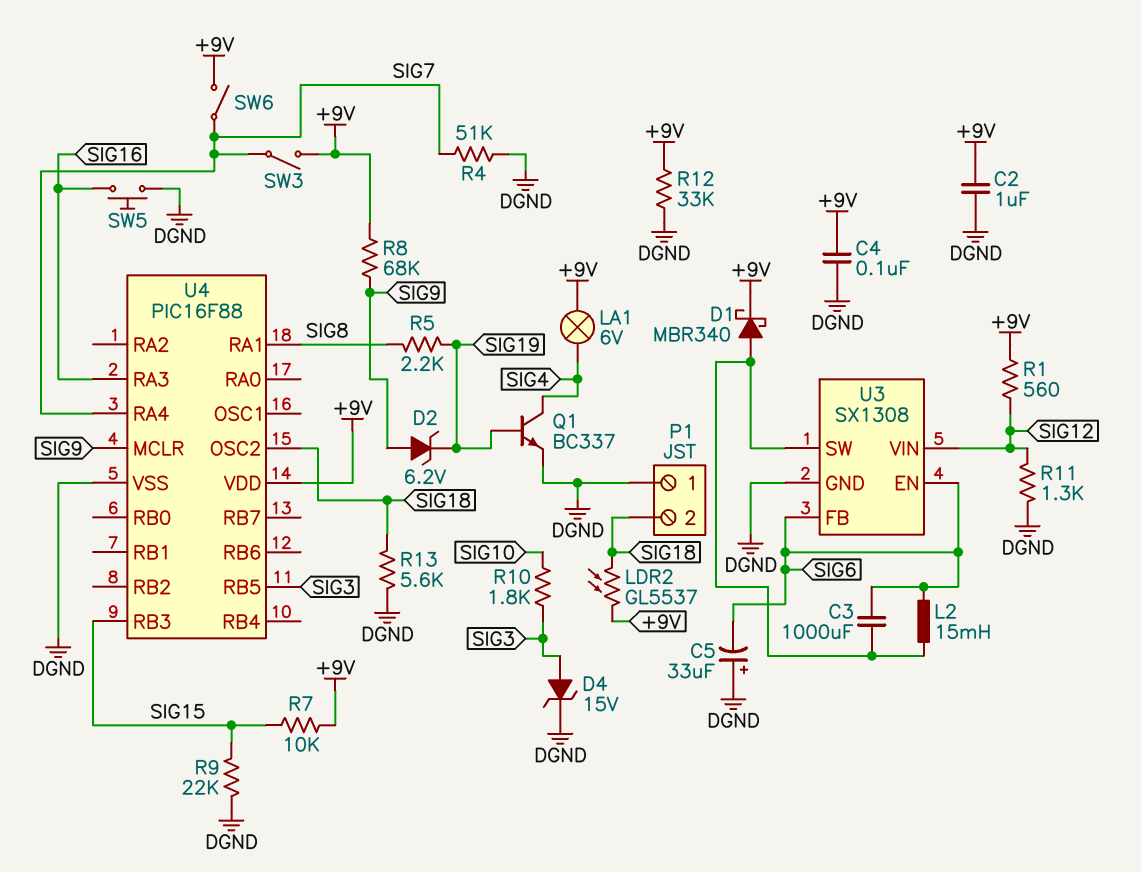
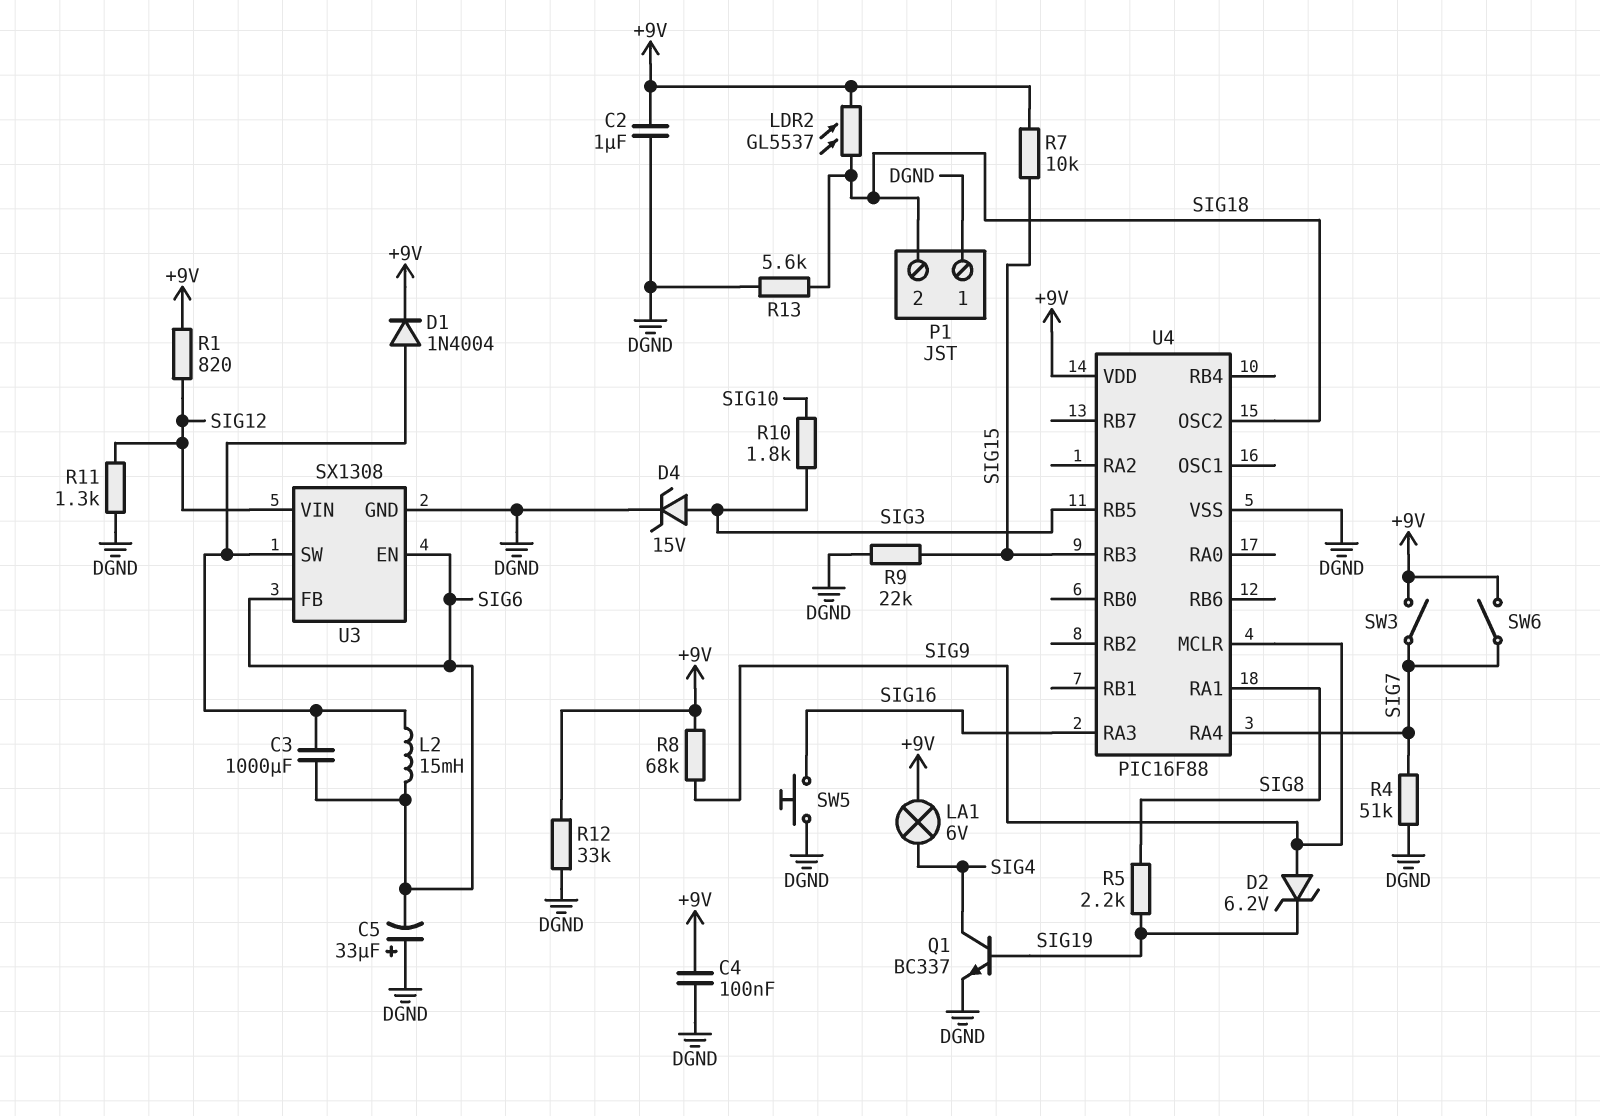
D1: schottky MBR340 (A U3/SW, K +9V) -> diode 1N4004 (A U3/SW, K +9V)
R1: 560 (+9V, SIG12) -> 820 (+9V, SIG12)

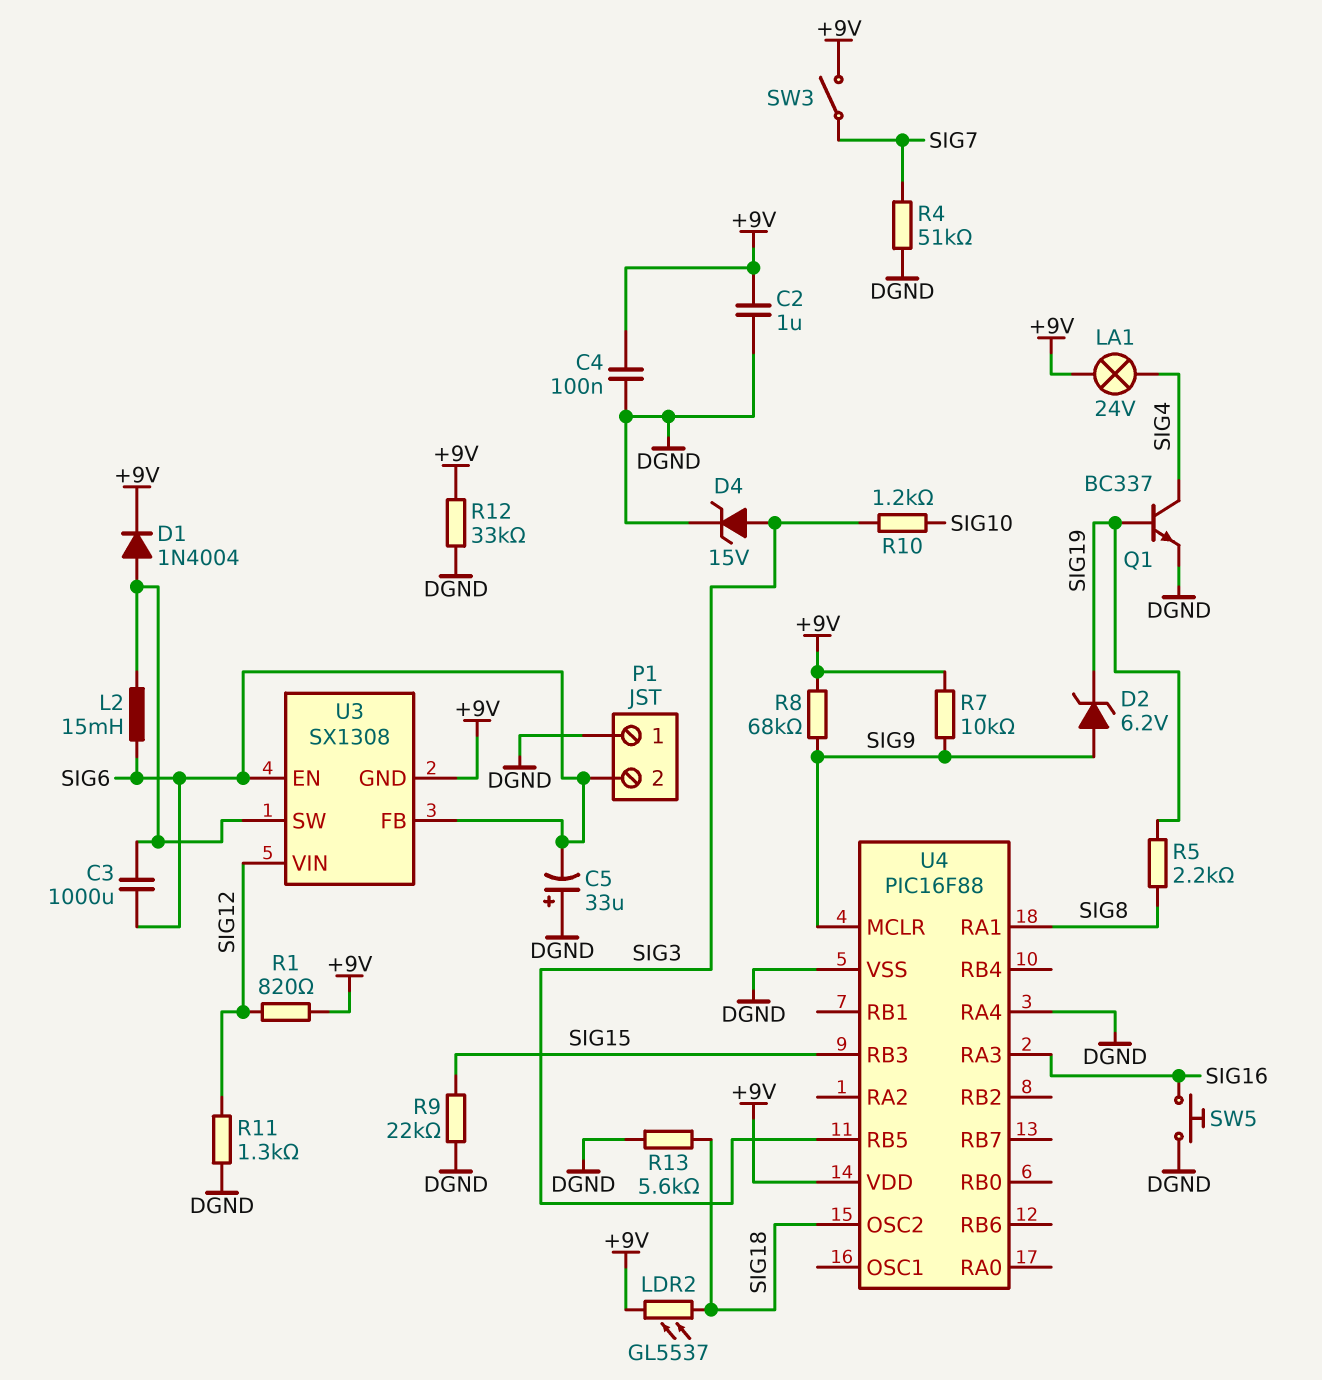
LA1: lamp 6V (+9V, SIG4) -> lamp 24V (+9V, SIG4)
P1 pin 2: SIG18 -> SIG6
R7: 10k (+9V, SIG15) -> 10k (+9V, SIG9)
R10: 1.8k (SIG3, SIG10) -> 1.2k (SIG3, SIG10)
SW6: switch (+9V, SIG7) -> none
U3 pin GND: DGND -> +9V
U4 pin RA4: SIG7 -> DGND

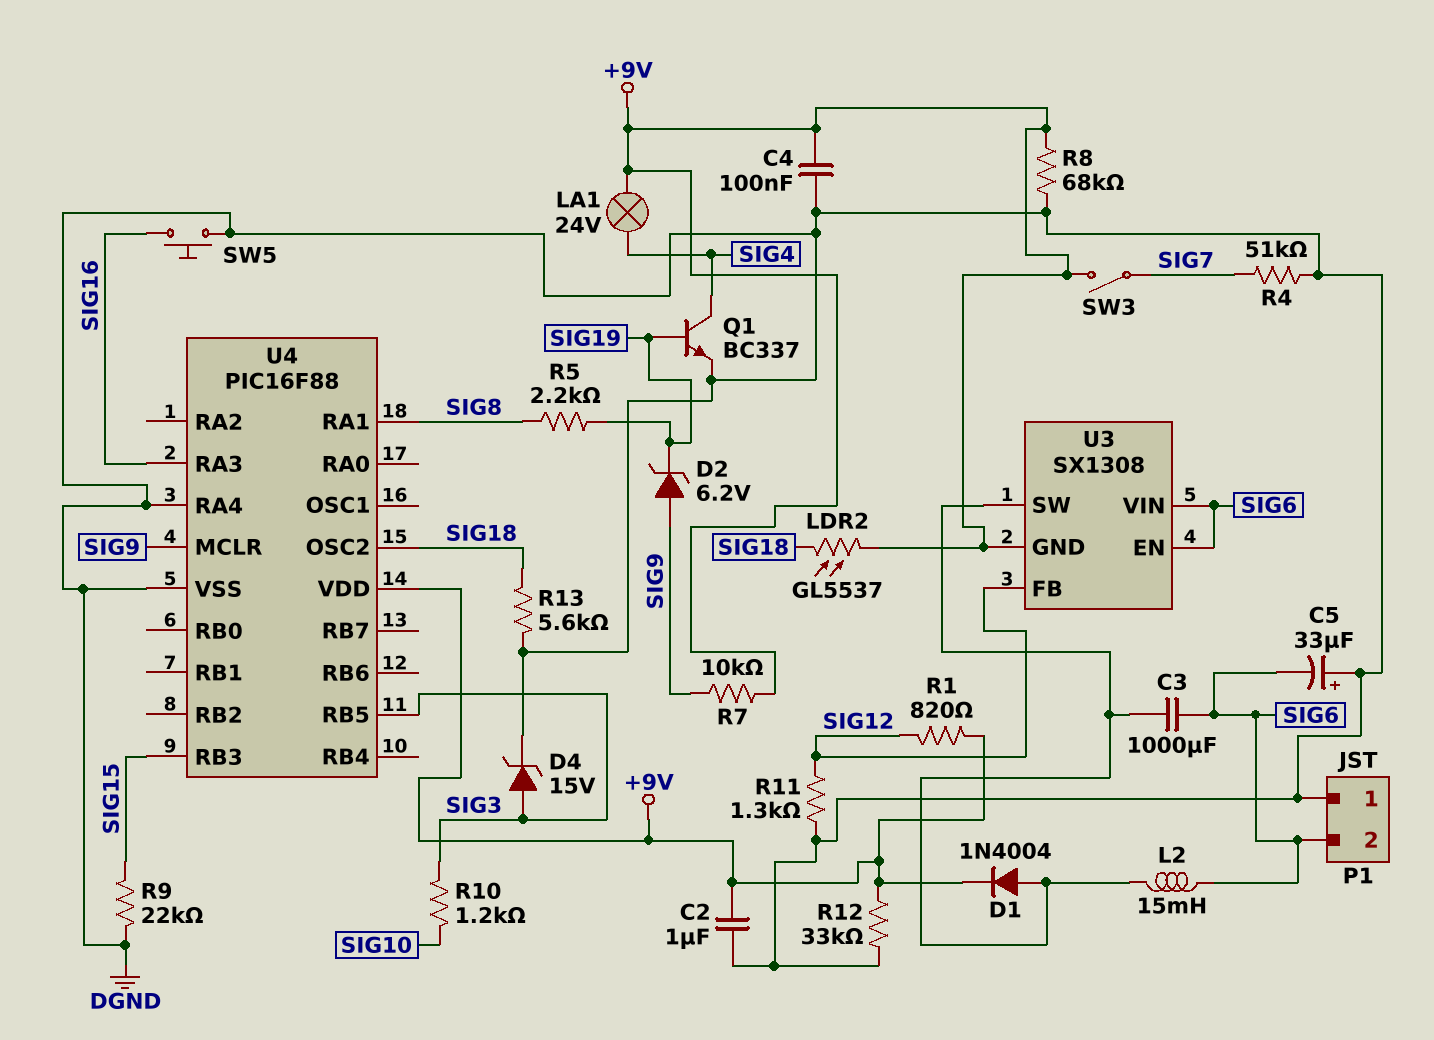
R8: 68k (+9V, SIG9) -> 68k (+9V, DGND)
U3 pin FB: SIG6 -> SIG12
U3 pin VIN: SIG12 -> SIG6

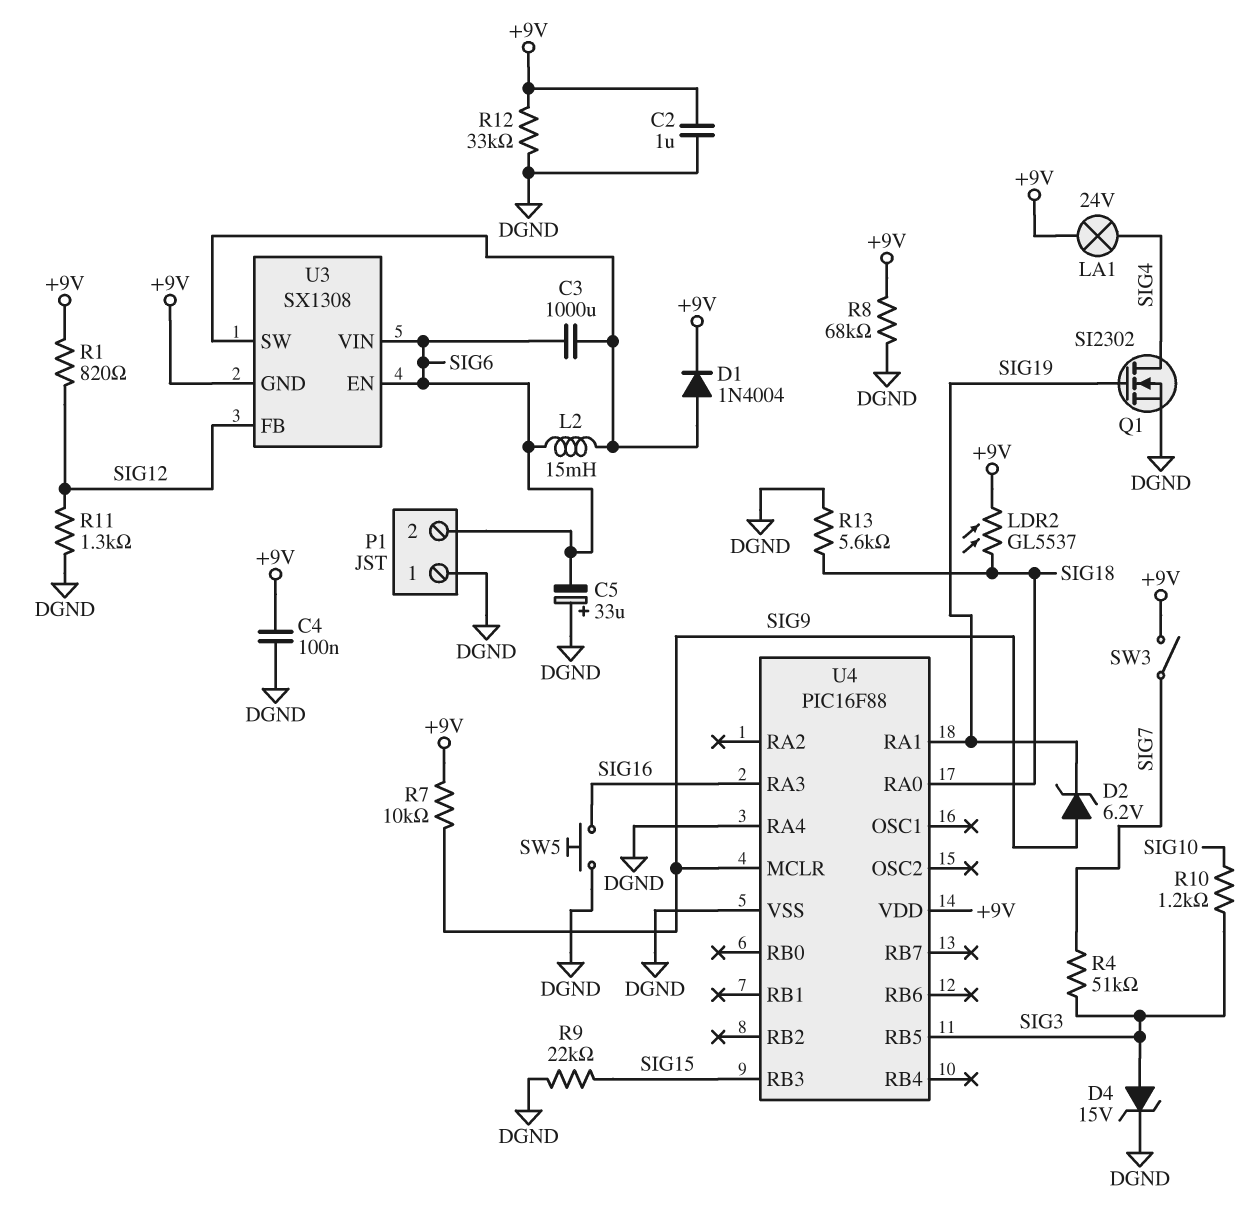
Q1: NPN BC337 (B SIG19, C SIG4, E DGND) -> NMOS SI2302 (G SIG19, D SIG4, S DGND)
R4: 51k (DGND, SIG7) -> 51k (SIG3, SIG7)
R5: 2.2k (SIG8, SIG19) -> none
U4 pin OSC2: SIG18 -> none
U4 pin RA0: none -> SIG18
U4 pin RA1: SIG8 -> SIG19

